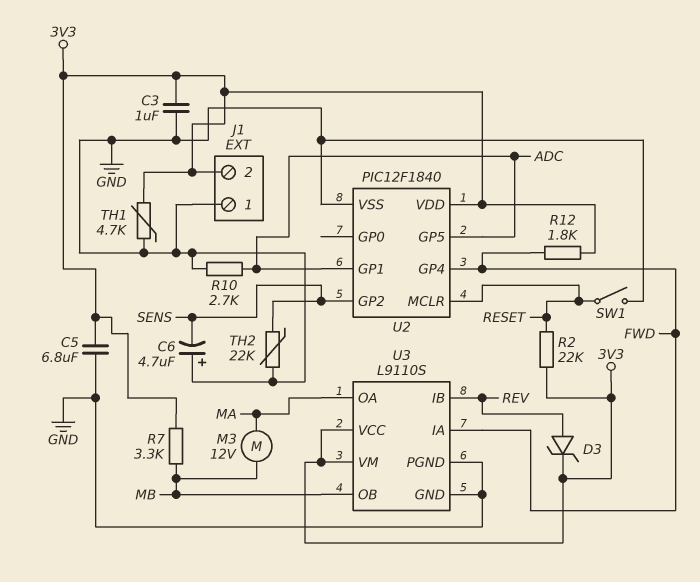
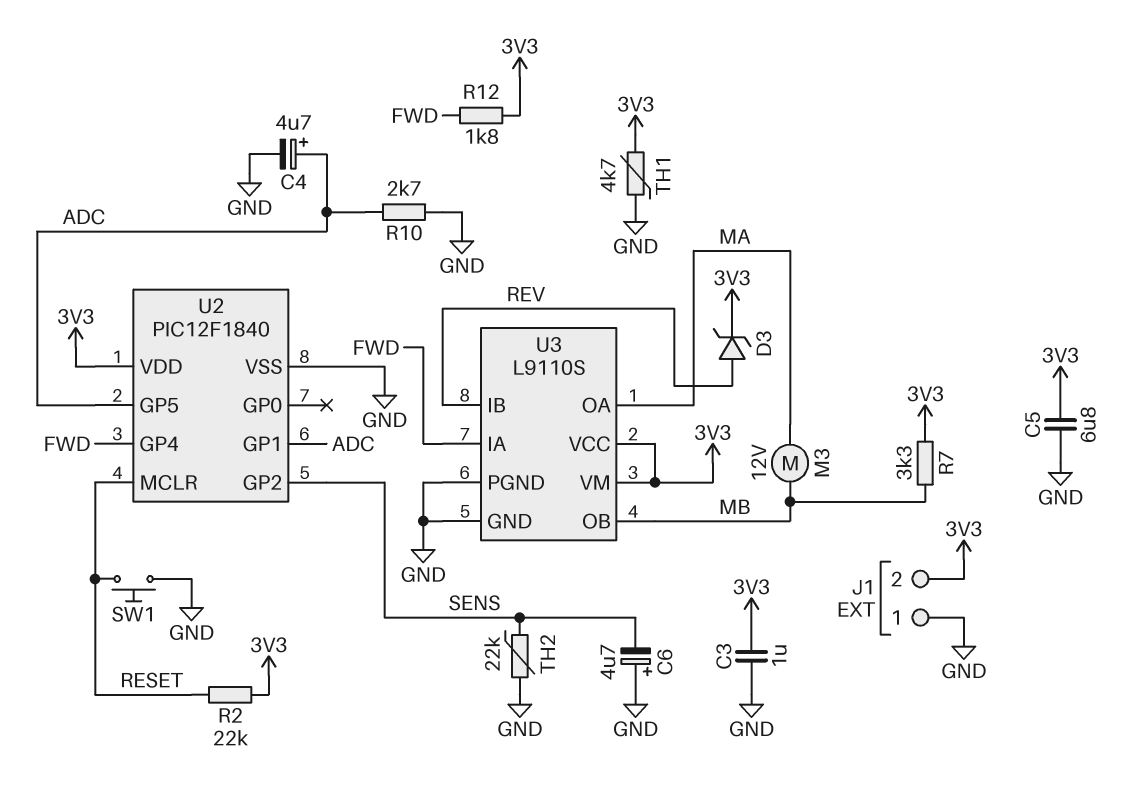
C4: none -> 4.7uF (plus ADC, minus GND)
SW1: switch (GND, RESET) -> button (GND, RESET)

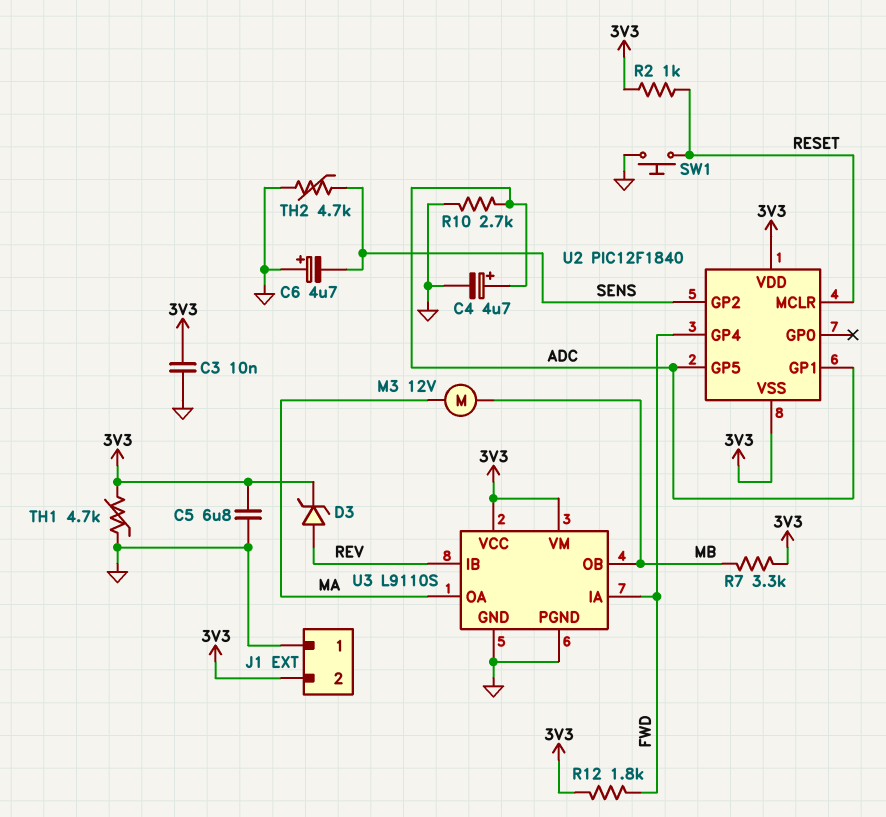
C3: 1uF (3V3, GND) -> 10nF (3V3, GND)
R2: 22k (3V3, RESET) -> 1k (3V3, RESET)
TH2: 22k (GND, SENS) -> 4.7k (GND, SENS)
U2 pin VSS: GND -> 3V3

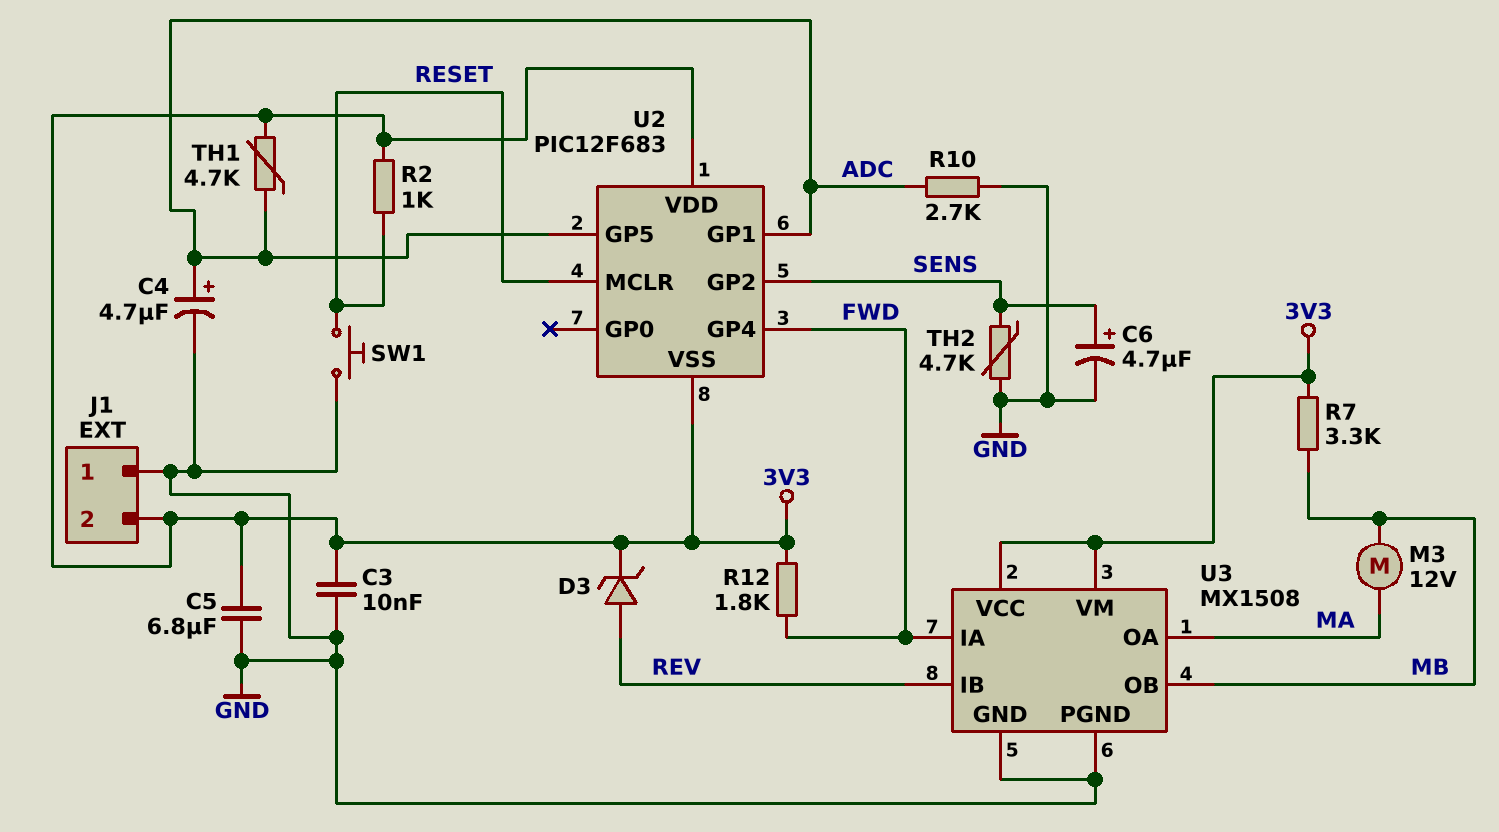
C6: 4.7uF (plus GND, minus SENS) -> 4.7uF (plus SENS, minus GND)
TH1: 4.7k (3V3, GND) -> 4.7k (3V3, ADC)
U2: PIC12F1840 -> PIC12F683
U3: L9110S -> MX1508

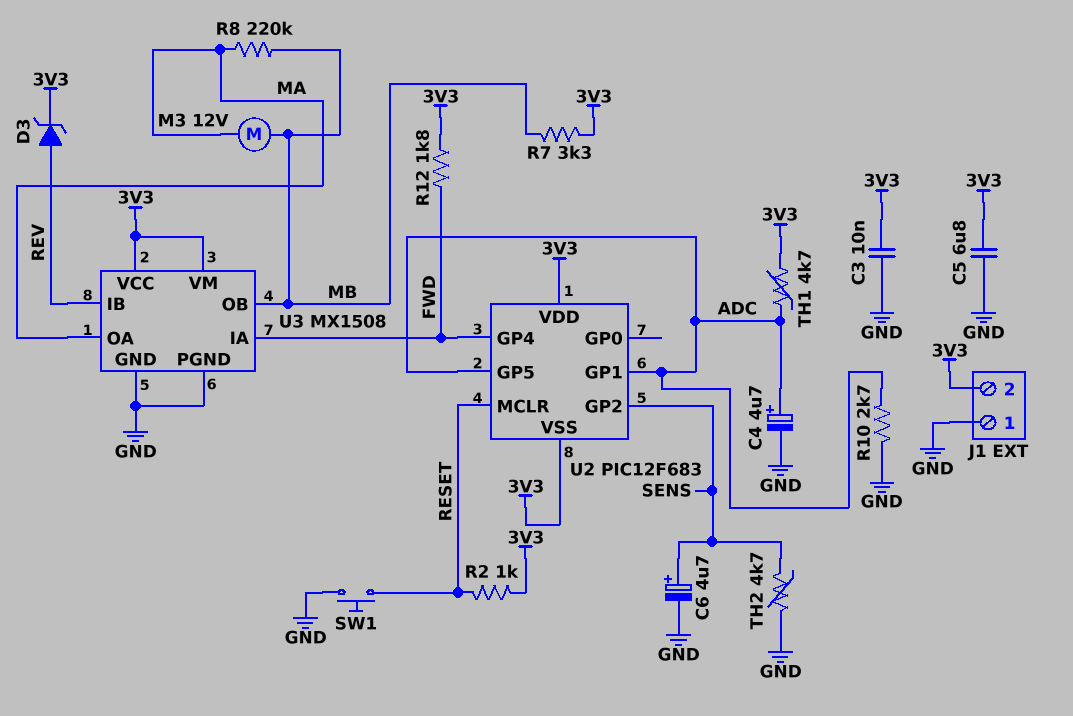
R8: none -> 220k (MA, MB)

